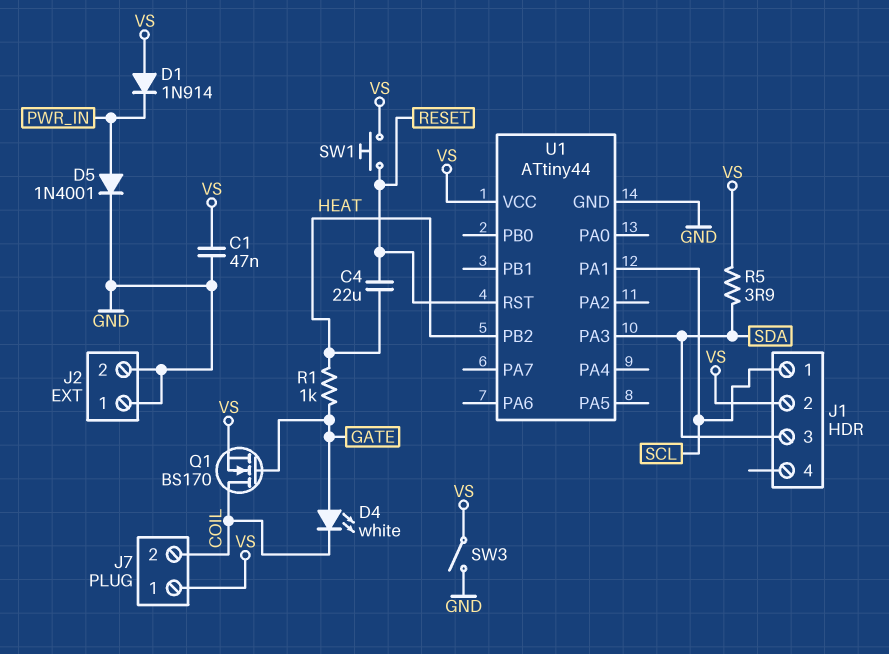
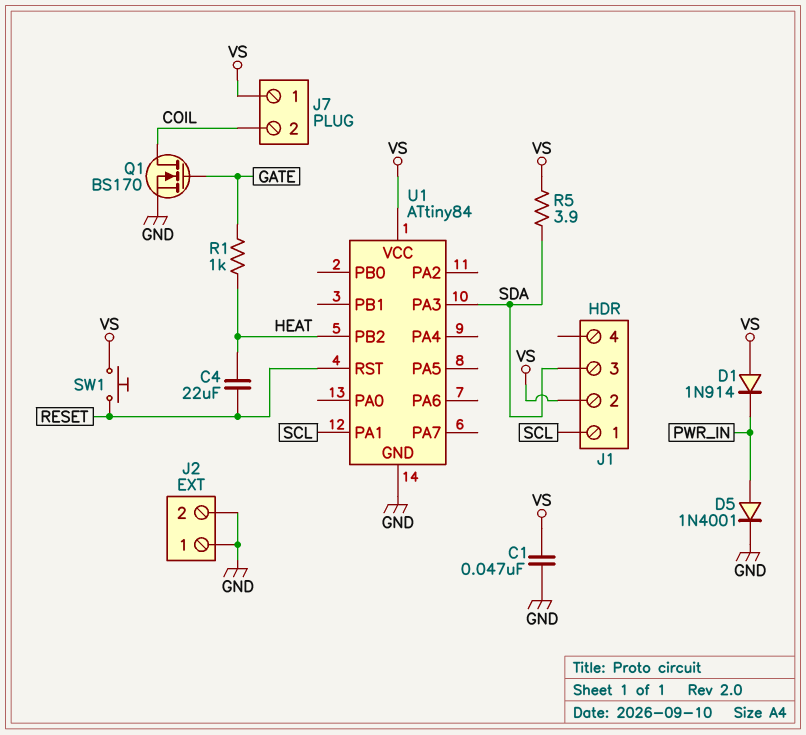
D4: LED white (A GATE, K COIL) -> none
Q1: NMOS BS170 (G GATE, D COIL, S VS) -> NMOS BS170 (G GATE, D COIL, S GND)
SW3: switch (GND, VS) -> none
U1: ATtiny44 -> ATtiny84

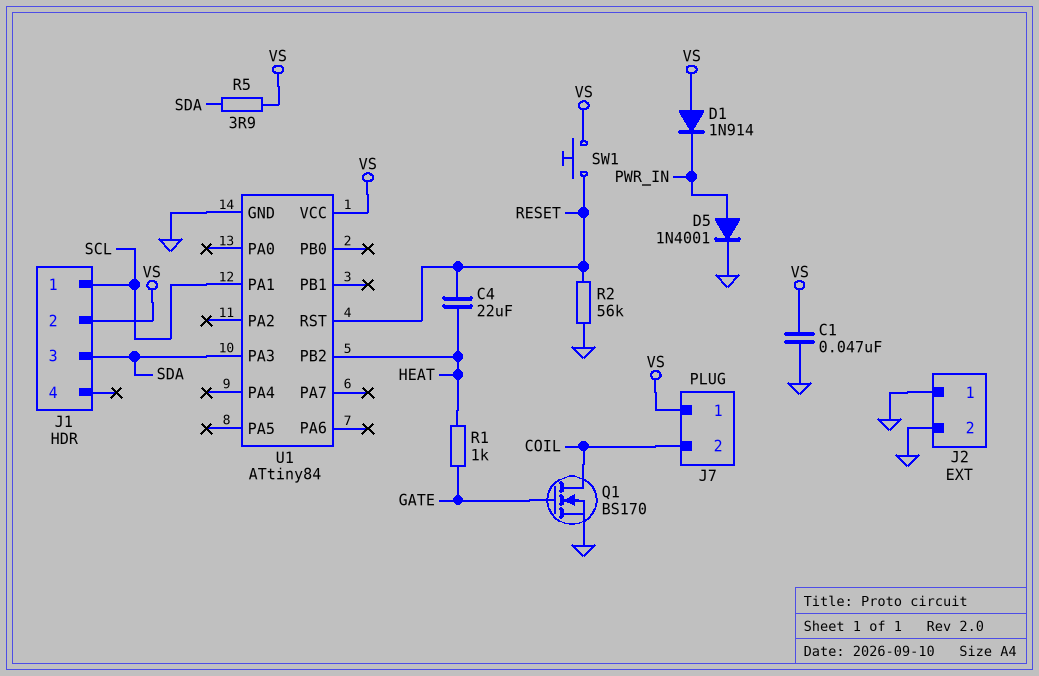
R2: none -> 56k (GND, RESET)

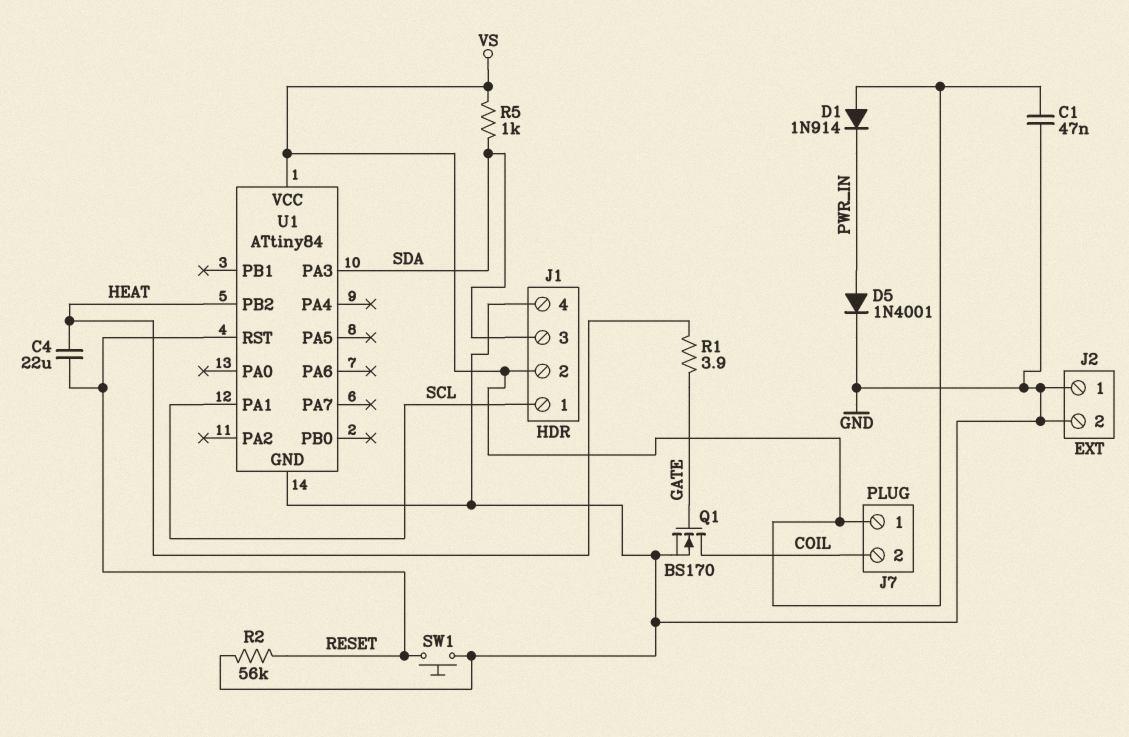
J1 pin 4: none -> GND
R1: 1k (GATE, HEAT) -> 3.9 (GATE, HEAT)
R5: 3.9 (SDA, VS) -> 1k (SDA, VS)
SW1: button (RESET, VS) -> button (GND, RESET)

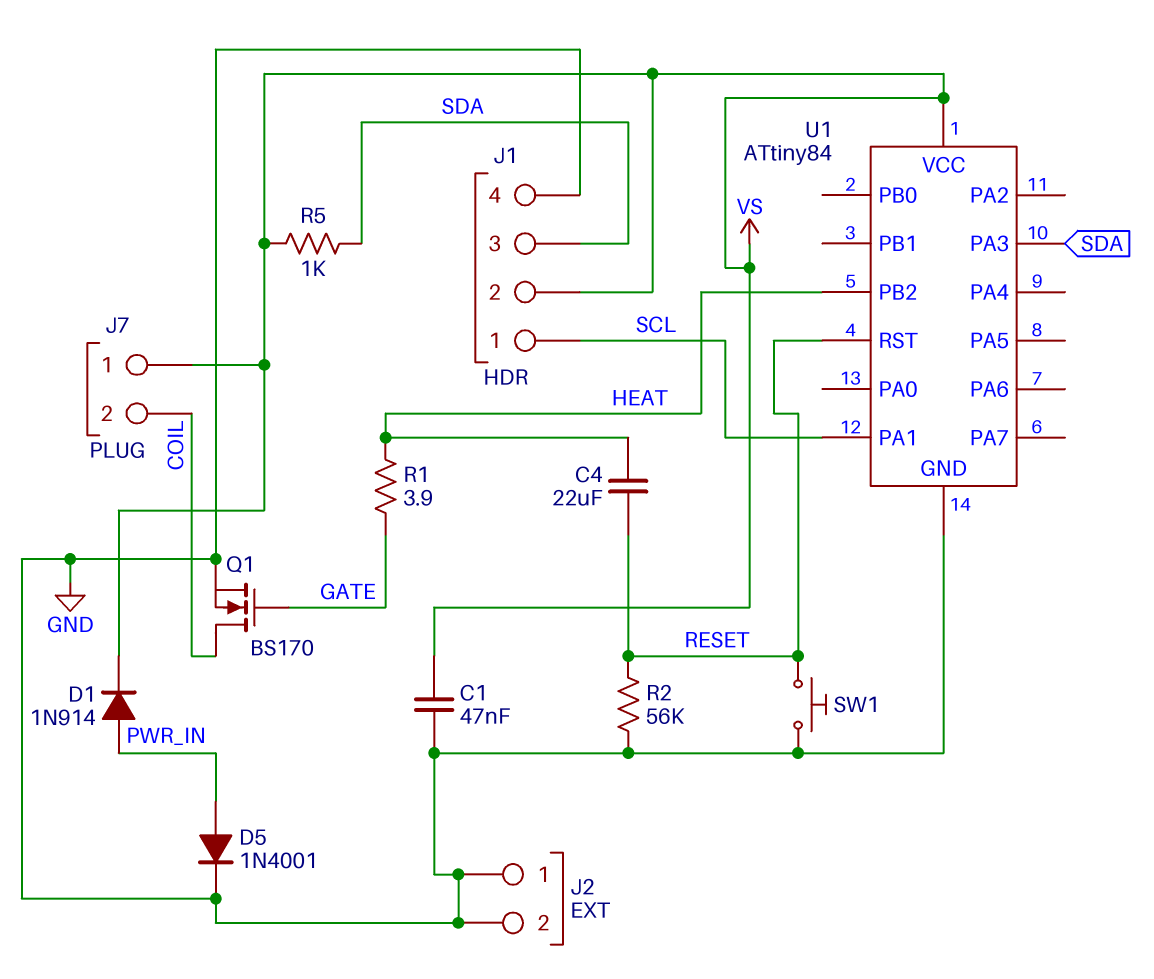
D1: diode 1N914 (A VS, K PWR_IN) -> diode 1N914 (A PWR_IN, K VS)

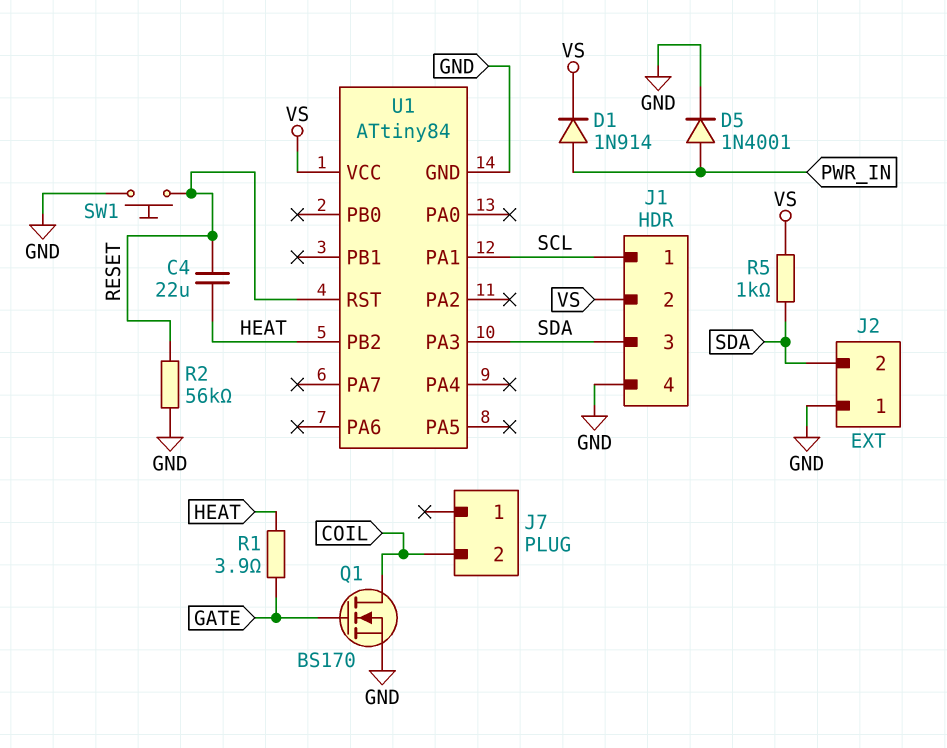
C1: 47nF (GND, VS) -> none
J2 pin 2: GND -> SDA
J7 pin 1: VS -> none

